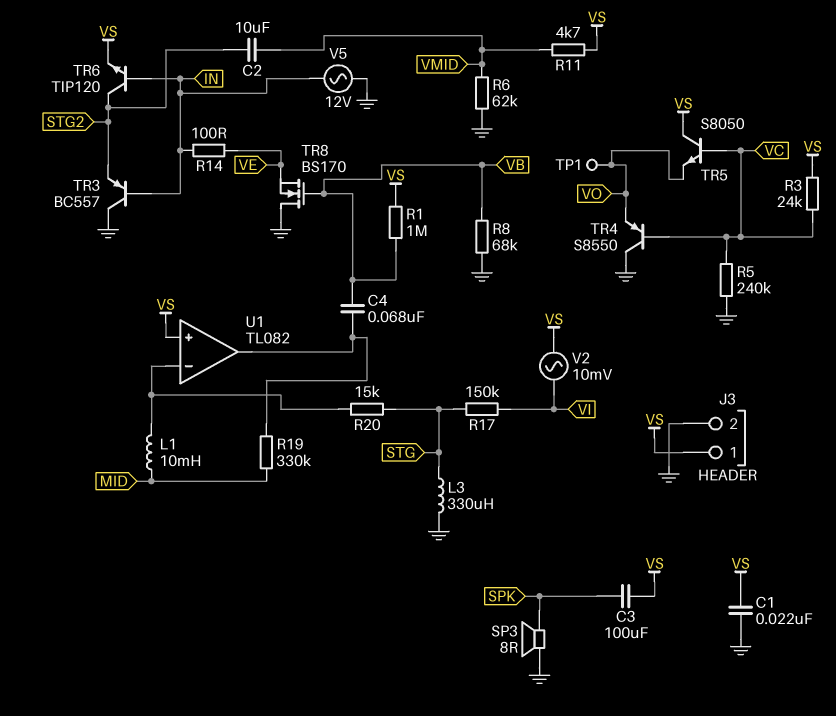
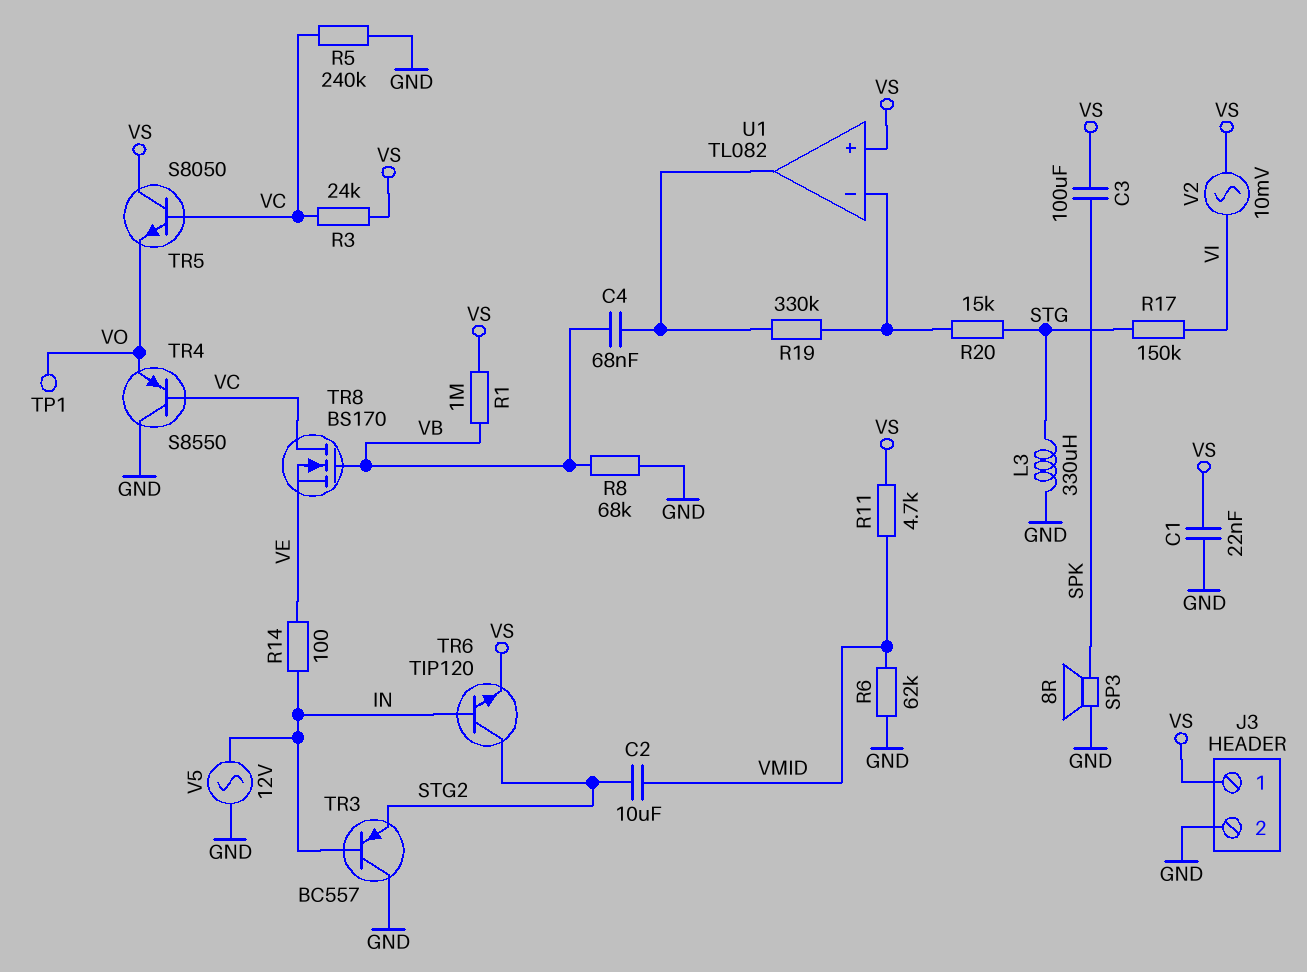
L1: 10mH (MID, U1/in-) -> none
R19: 330k (MID, U1/out) -> 330k (U1/in-, U1/out)
TR8: NMOS BS170 (G VB, D GND, S VE) -> NMOS BS170 (G VB, D VC, S VE)

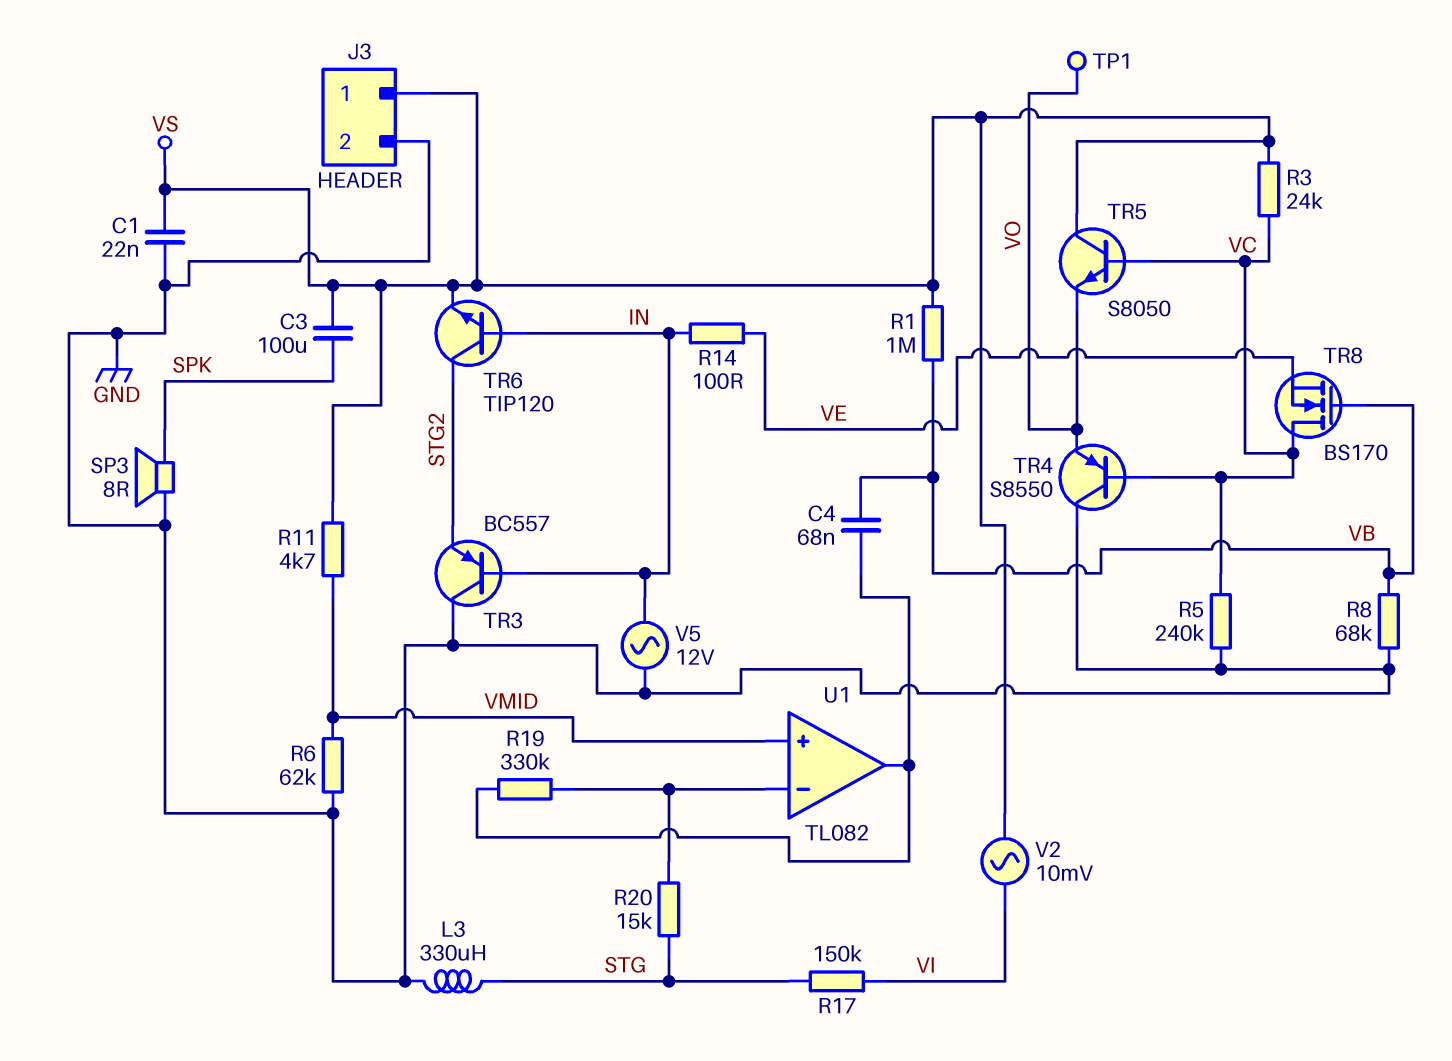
C2: 10uF (STG2, VMID) -> none
U1 pin in+: VS -> VMID

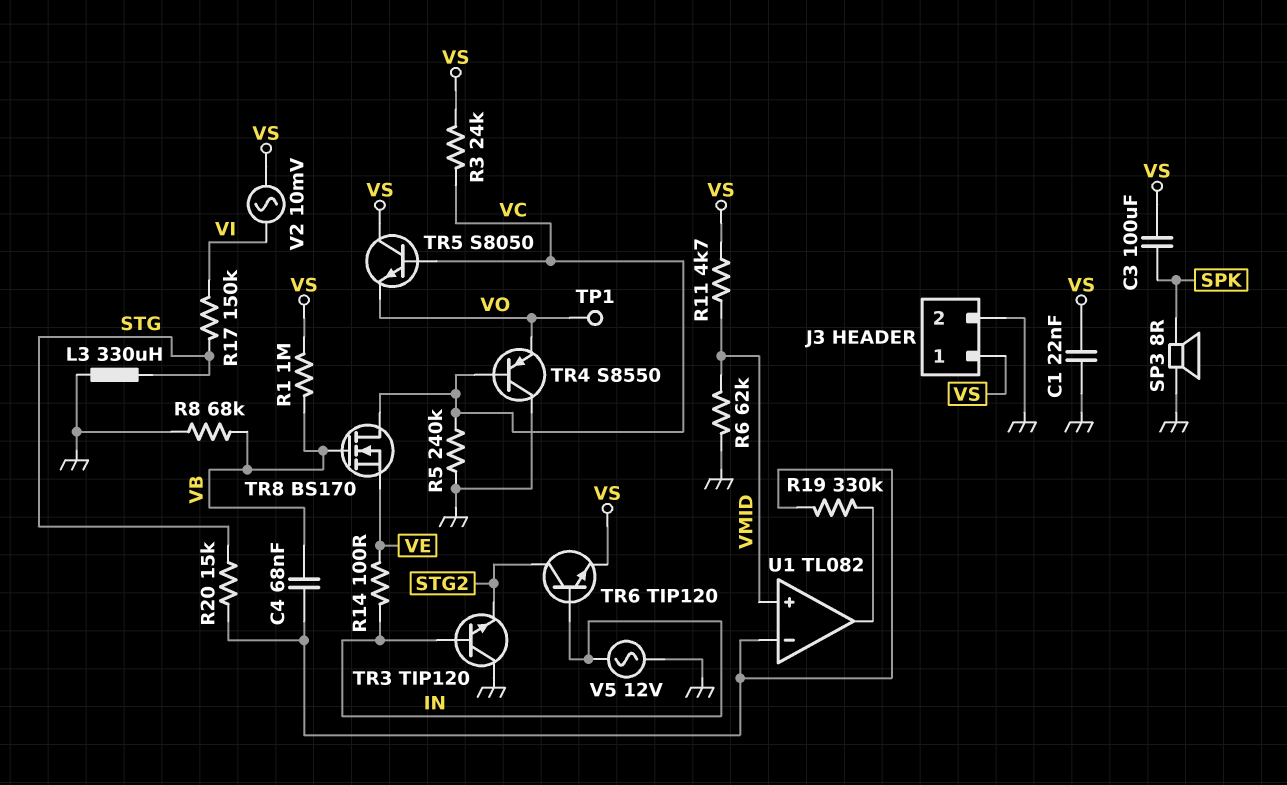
C4: 68nF (U1/out, VB) -> 68nF (U1/in-, VB)
TR3: PNP BC557 (B IN, C GND, E STG2) -> NPN TIP120 (B IN, C GND, E STG2)

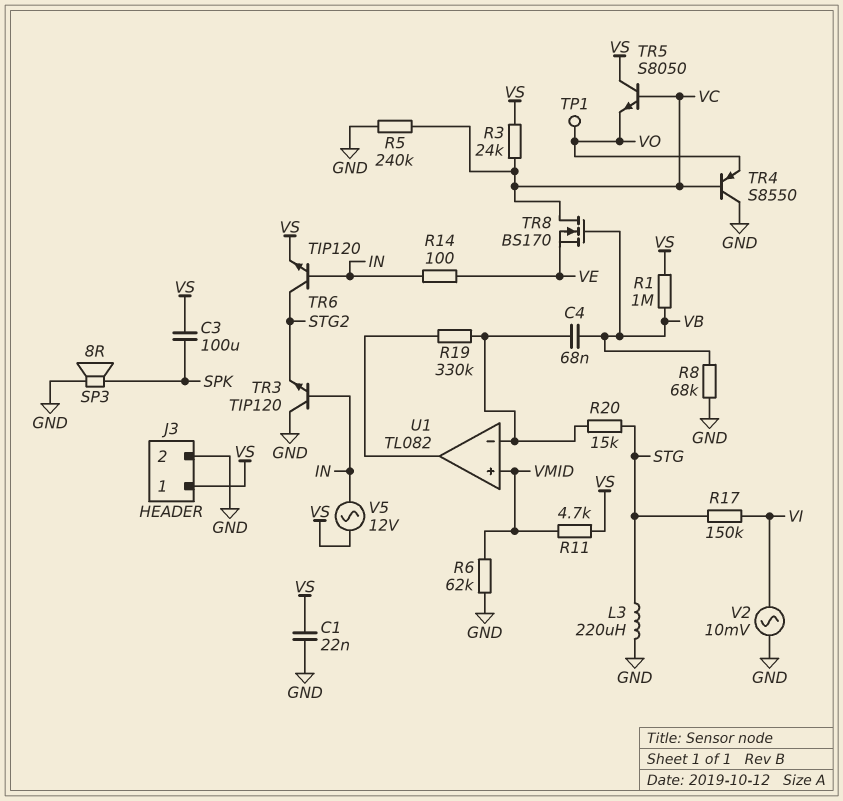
L3: 330uH (GND, STG) -> 220uH (GND, STG)
V2: AC 10mV (VI, VS) -> AC 10mV (GND, VI)
V5: AC 12V (GND, IN) -> AC 12V (IN, VS)

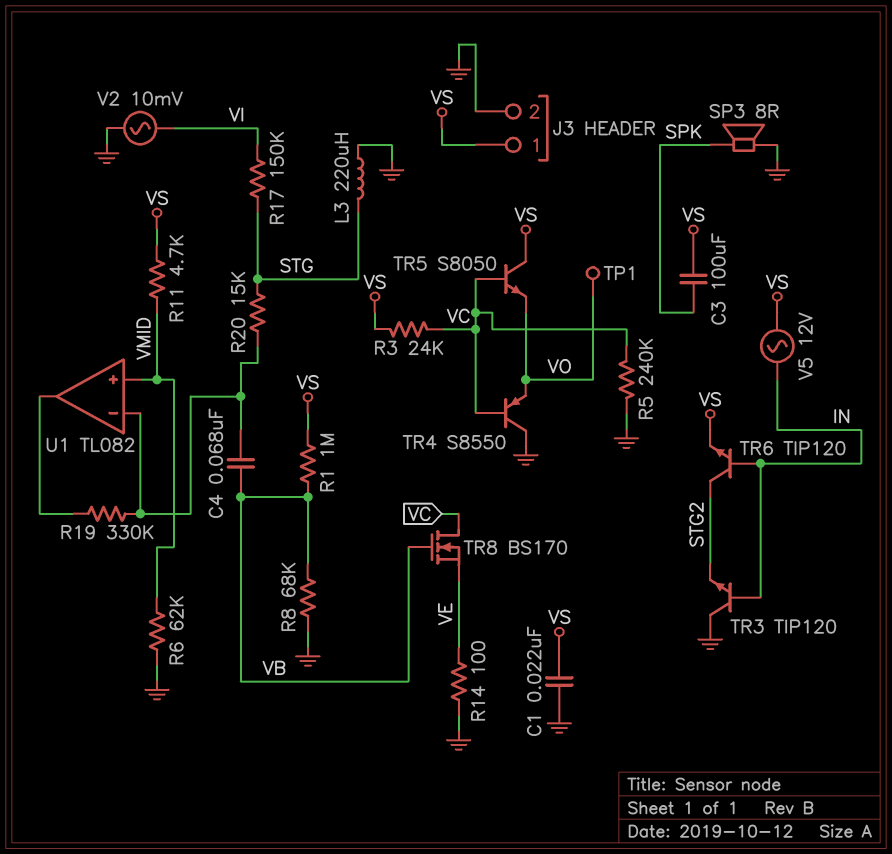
R14: 100 (IN, VE) -> 100 (GND, VE)

